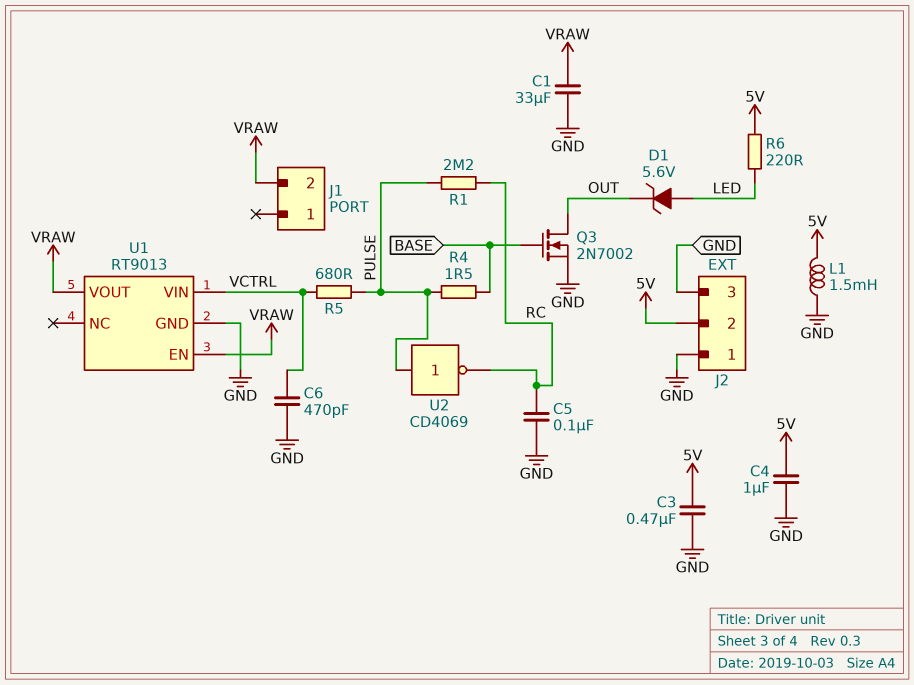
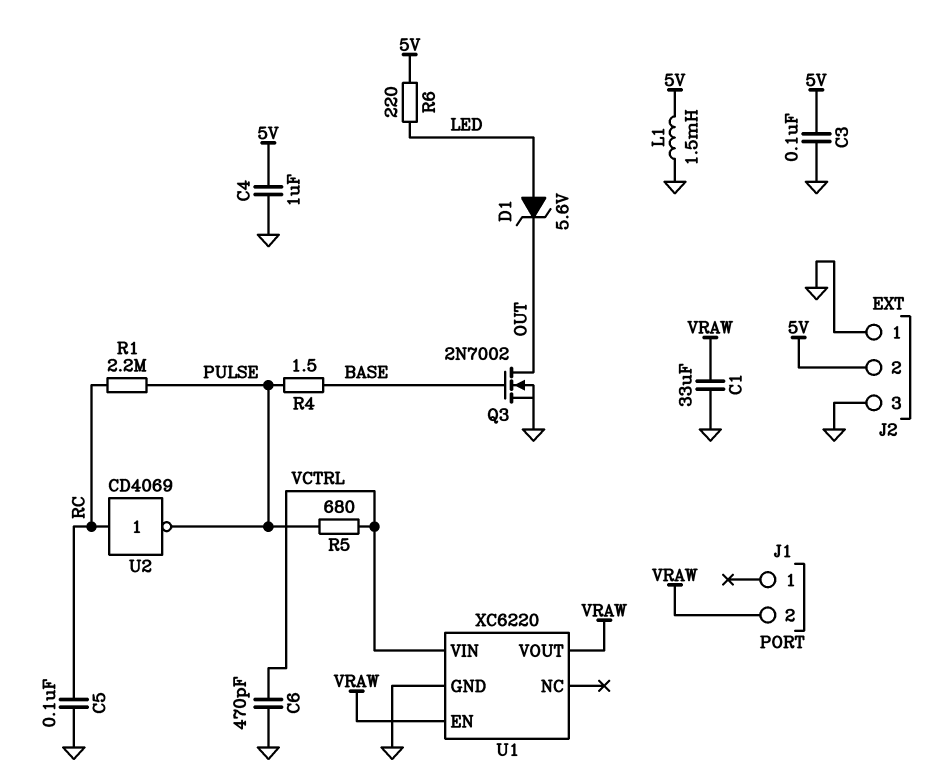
C3: 470nF (5V, GND) -> 100nF (5V, GND)
U1: RT9013 -> XC6220
U2: NOT CD4069 (in PULSE, out RC) -> NOT CD4069 (in RC, out PULSE)

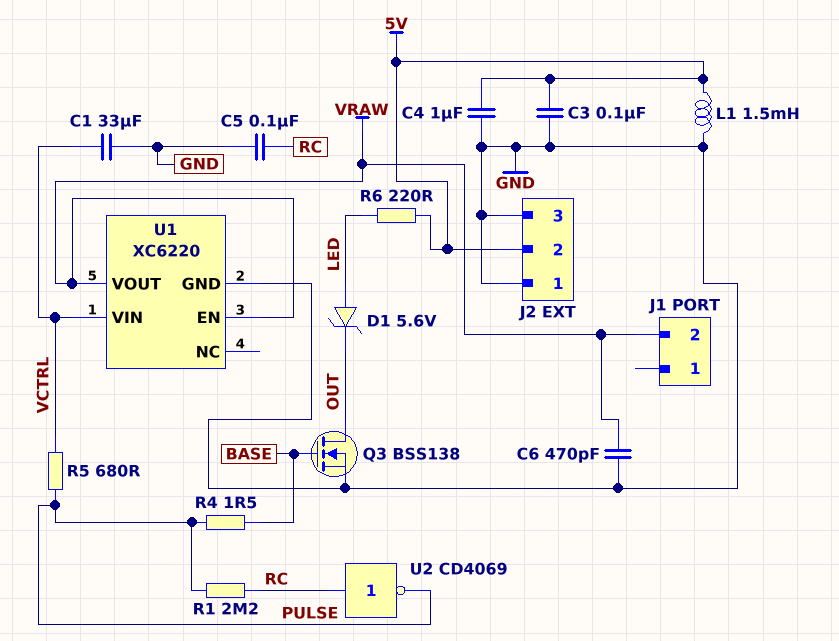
C1: 33uF (GND, VRAW) -> 33uF (GND, VCTRL)
C6: 470pF (GND, VCTRL) -> 470pF (GND, VRAW)
Q3: NMOS 2N7002 (G BASE, D OUT, S GND) -> NMOS BSS138 (G BASE, D OUT, S GND)

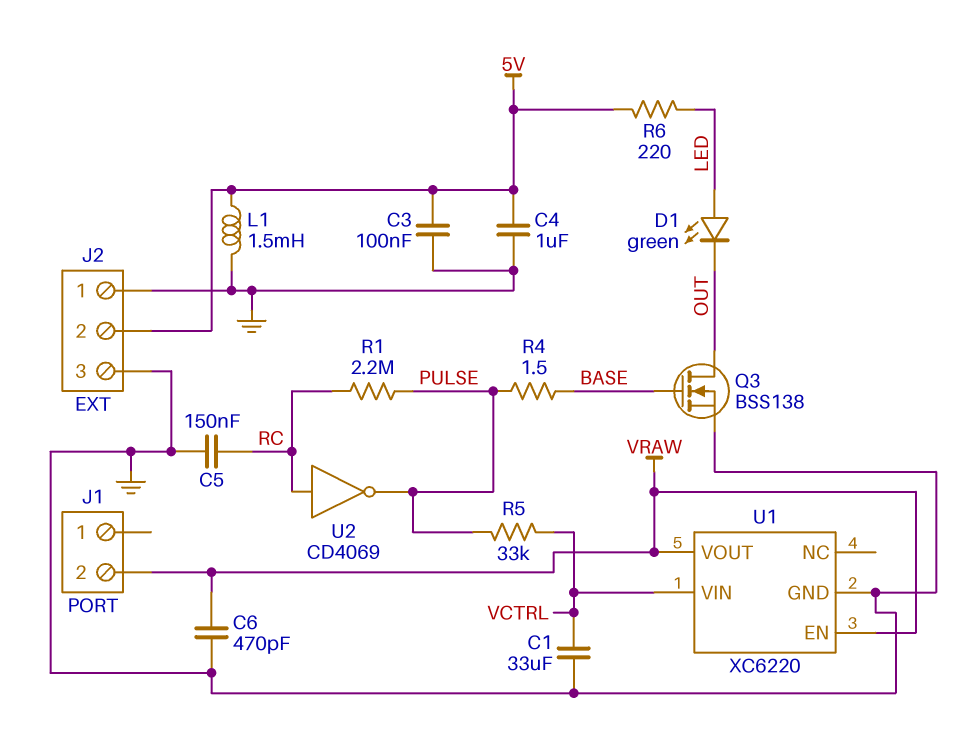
C5: 100nF (GND, RC) -> 150nF (GND, RC)
D1: zener 5.6V (A LED, K OUT) -> LED green (A LED, K OUT)
R5: 680 (PULSE, VCTRL) -> 33k (PULSE, VCTRL)

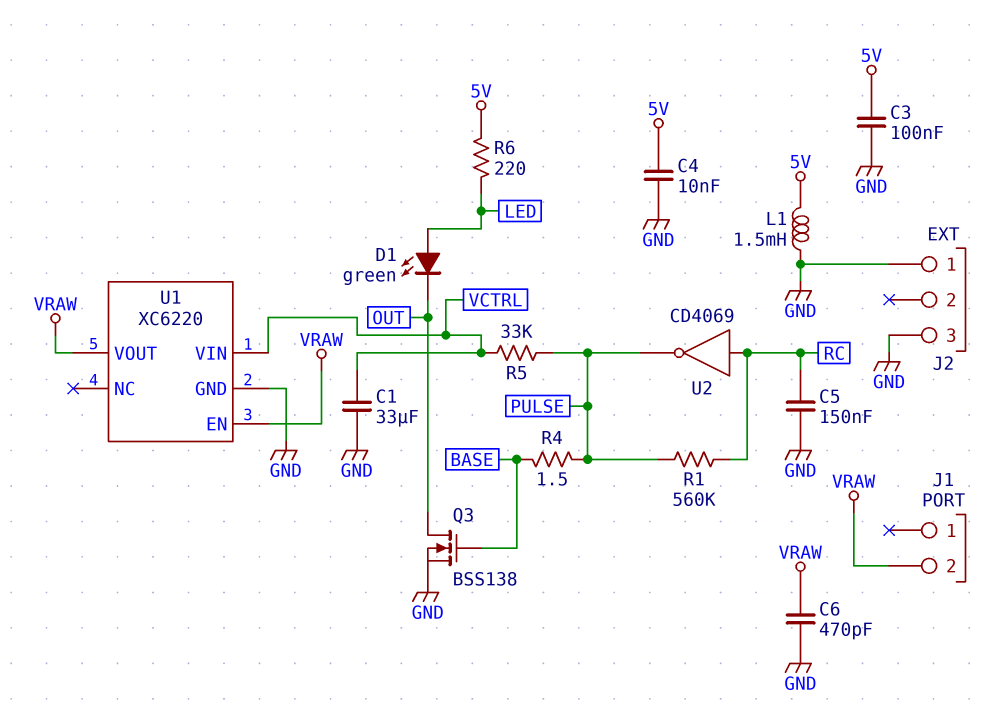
C4: 1uF (5V, GND) -> 10nF (5V, GND)
J2 pin 2: 5V -> none
R1: 2.2M (PULSE, RC) -> 560k (PULSE, RC)

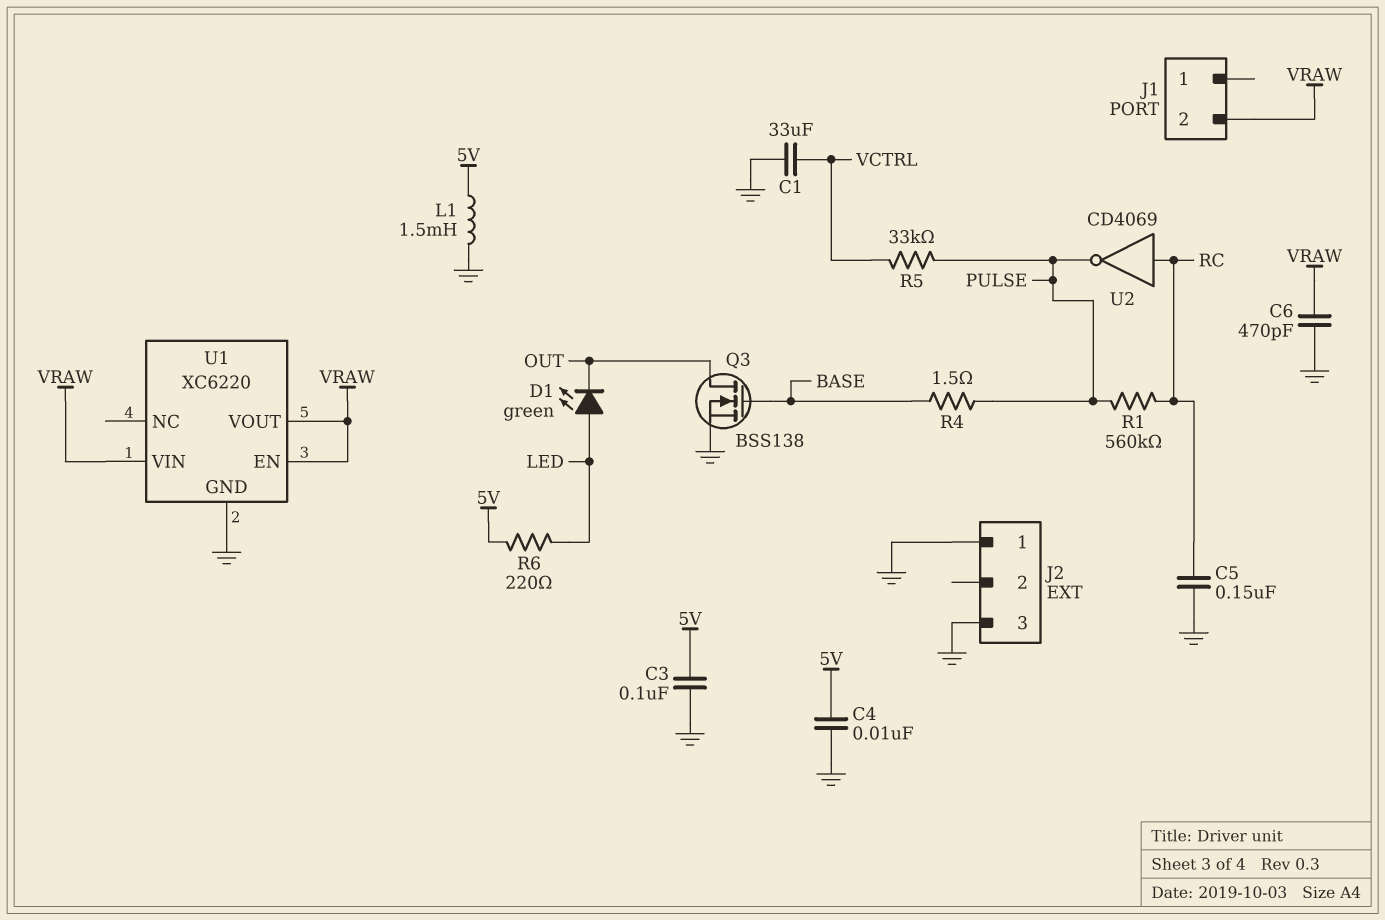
U1 pin VIN: VCTRL -> VRAW

